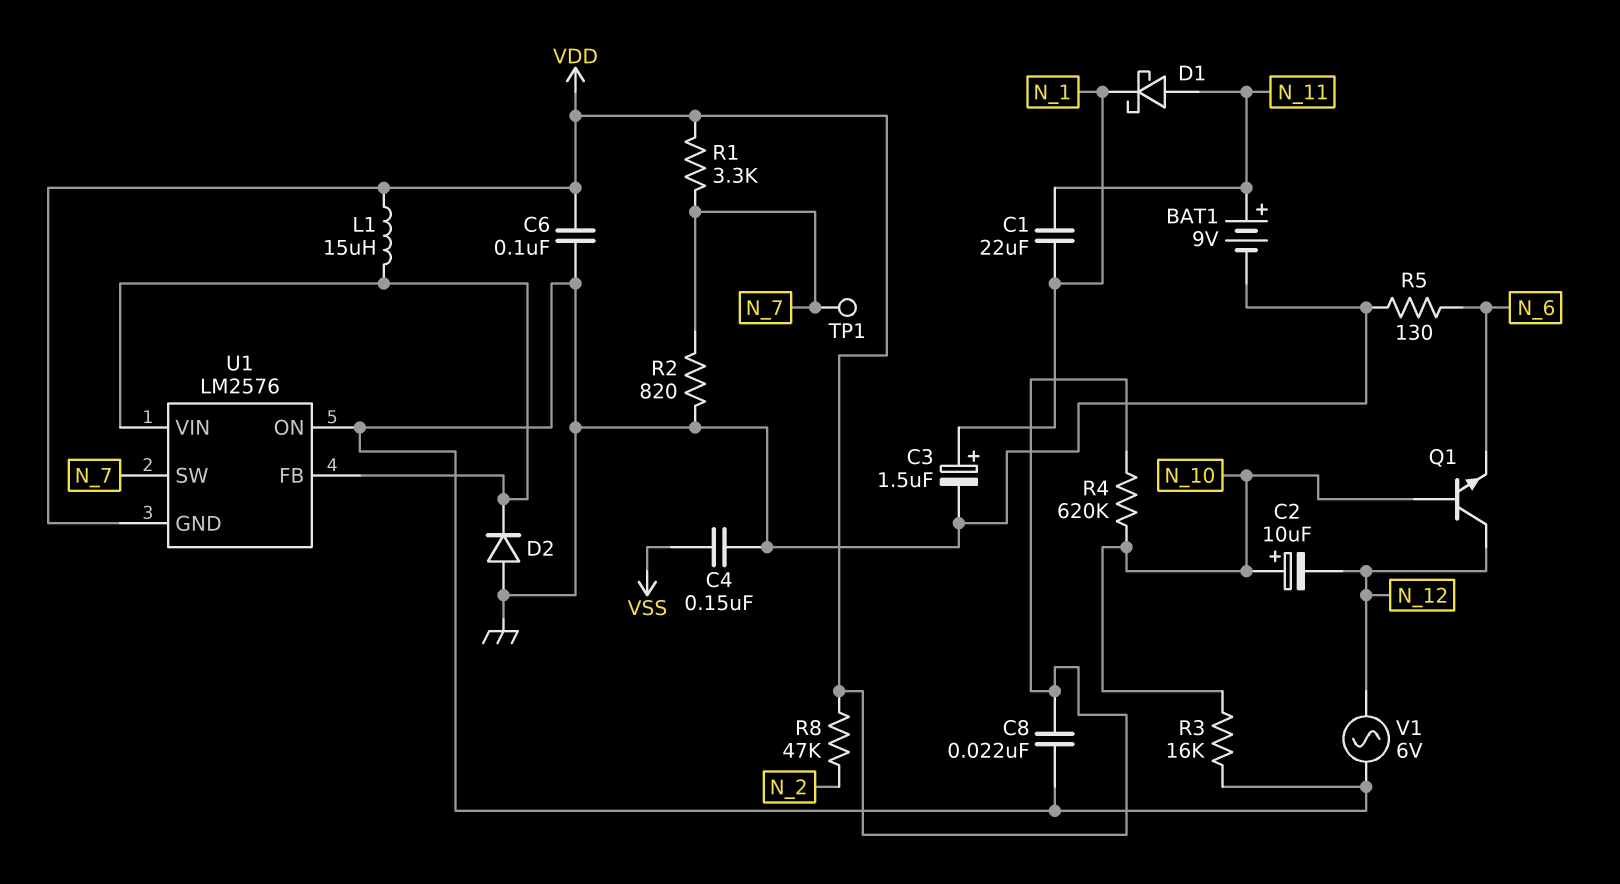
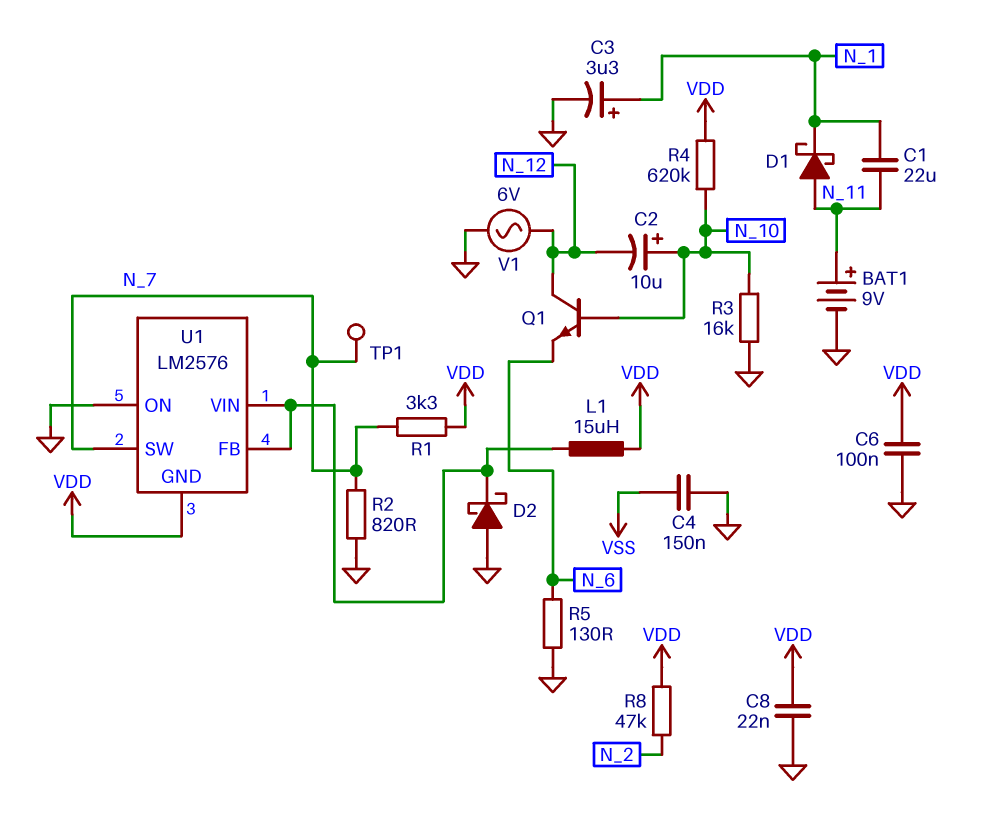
C3: 1.5uF (plus N_1, minus GND) -> 3.3uF (plus N_1, minus GND)
D2: diode (A GND, K U1/FB) -> schottky (A GND, K U1/FB)

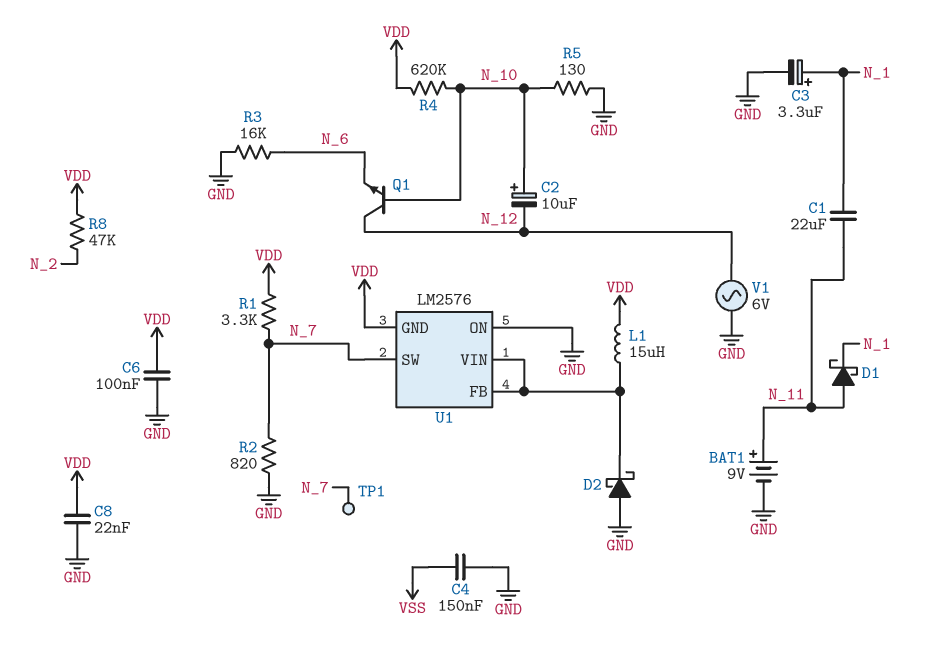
R3: 16k (GND, N_10) -> 16k (GND, N_6)
R5: 130 (GND, N_6) -> 130 (GND, N_10)

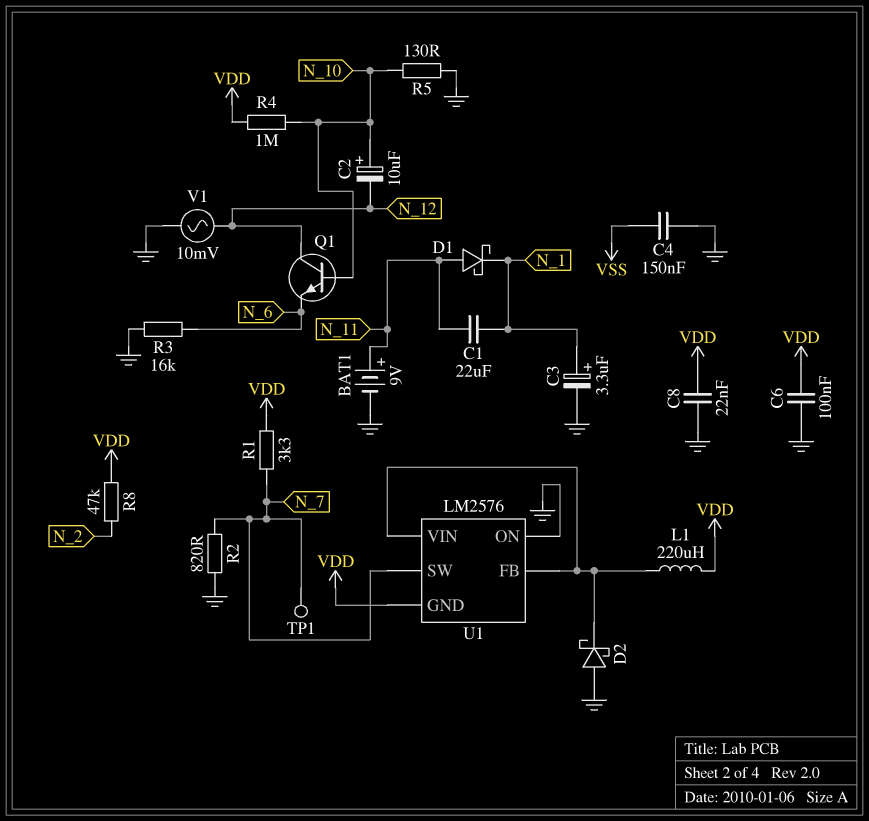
L1: 15uH (U1/FB, VDD) -> 220uH (U1/FB, VDD)
R4: 620k (N_10, VDD) -> 1M (N_10, VDD)
V1: AC 6V (GND, N_12) -> AC 10mV (GND, N_12)

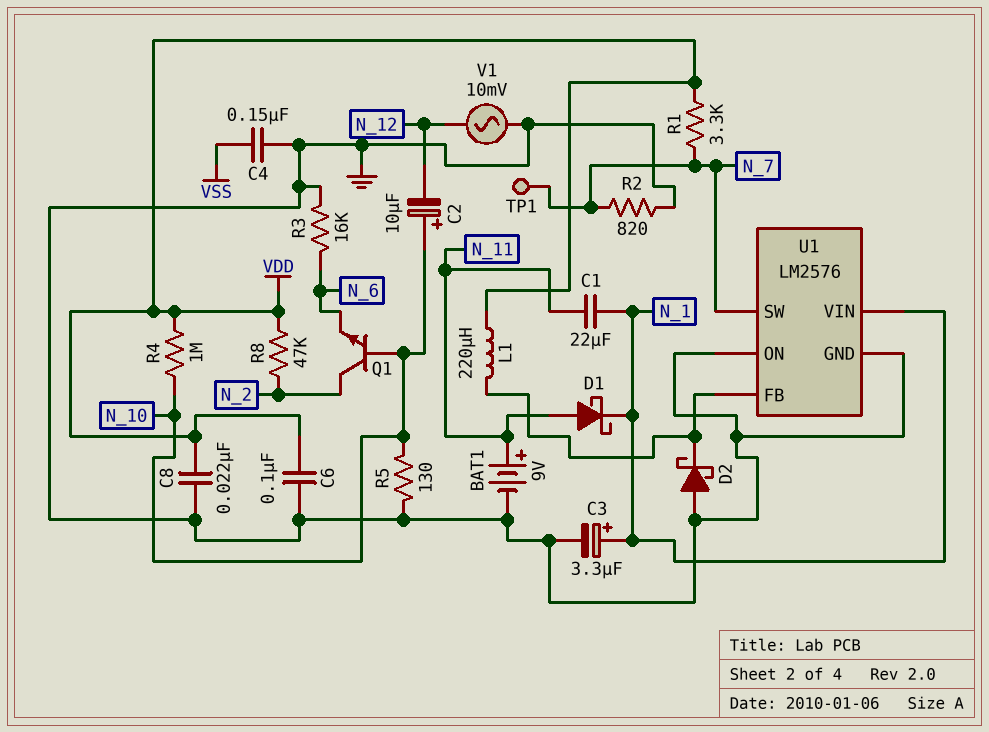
Q1: NPN (B N_10, C N_12, E N_6) -> NPN (B N_10, C N_2, E N_6)
U1 pin GND: VDD -> GND
U1 pin VIN: U1/FB -> N_1

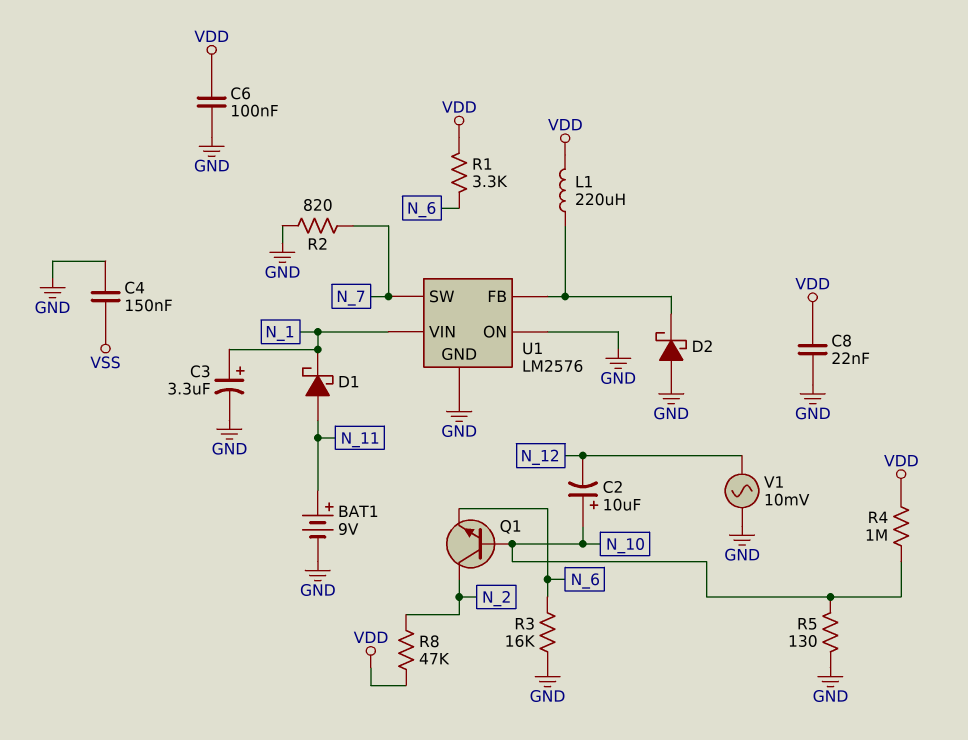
C1: 22uF (N_1, N_11) -> none
R1: 3.3k (N_7, VDD) -> 3.3k (N_6, VDD)
TP1: test point (N_7) -> none

